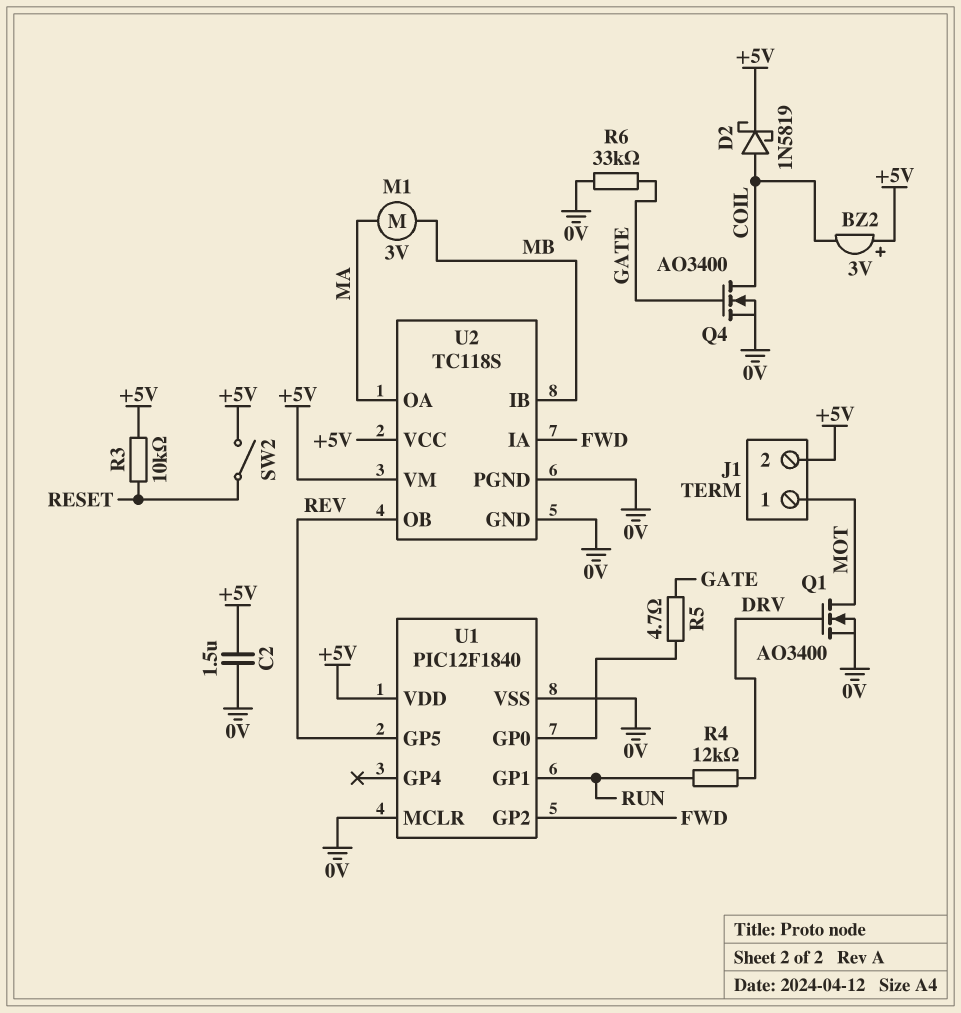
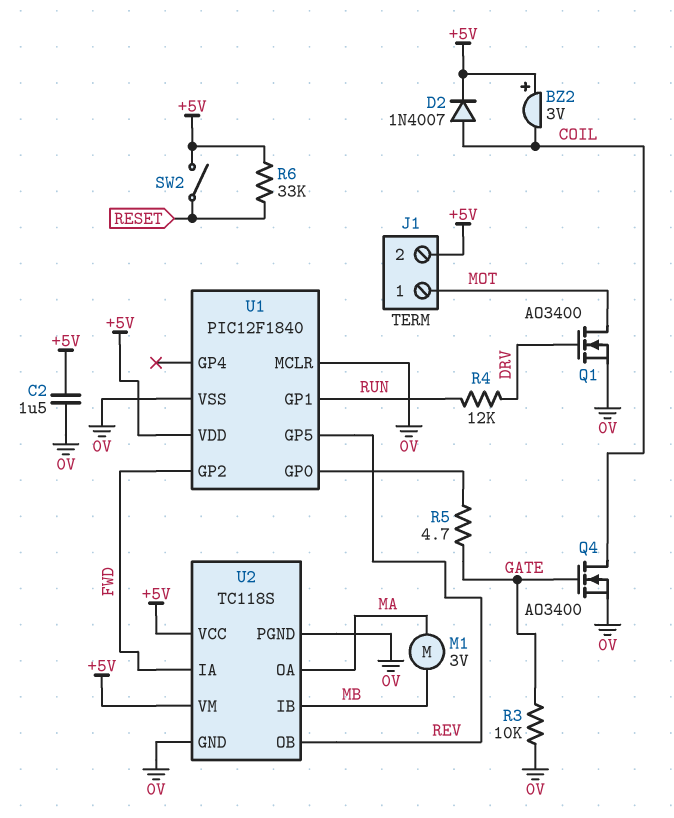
D2: schottky 1N5819 (A COIL, K +5V) -> diode 1N4007 (A COIL, K +5V)
R3: 10k (+5V, RESET) -> 10k (0V, GATE)
R6: 33k (0V, GATE) -> 33k (+5V, RESET)

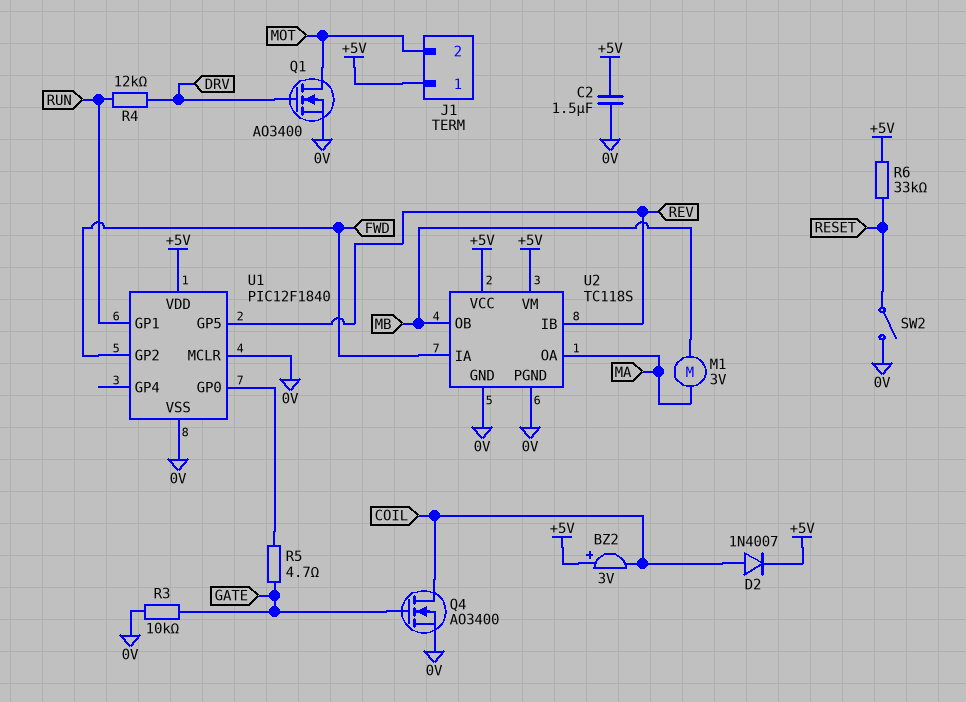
J1 pin 1: MOT -> +5V
J1 pin 2: +5V -> MOT
SW2: switch (+5V, RESET) -> switch (0V, RESET)
U2 pin IB: MB -> REV
U2 pin OB: REV -> MB

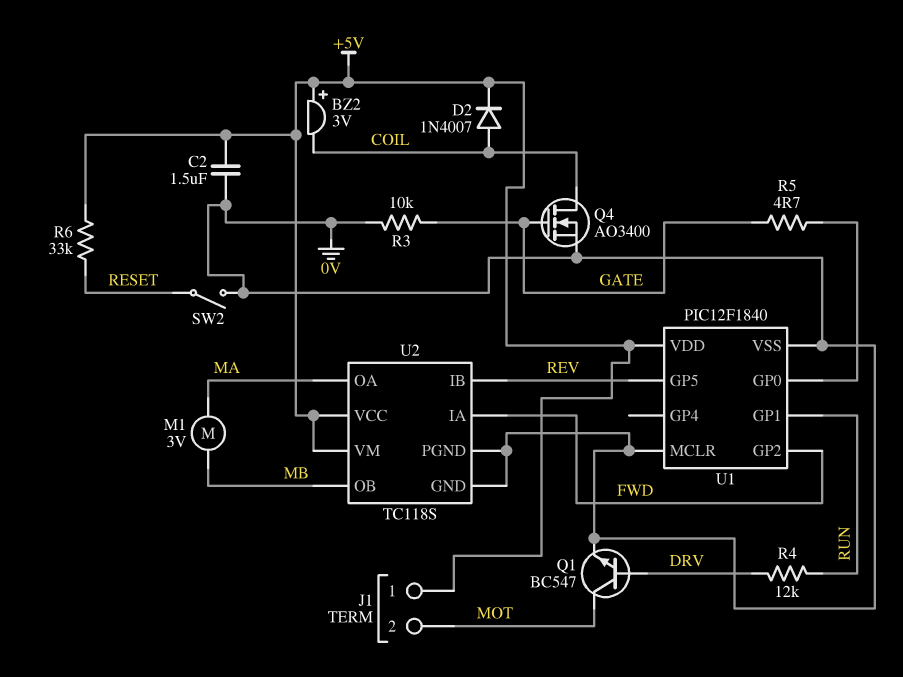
Q1: NMOS AO3400 (G DRV, D MOT, S 0V) -> NPN BC547 (B DRV, C MOT, E 0V)

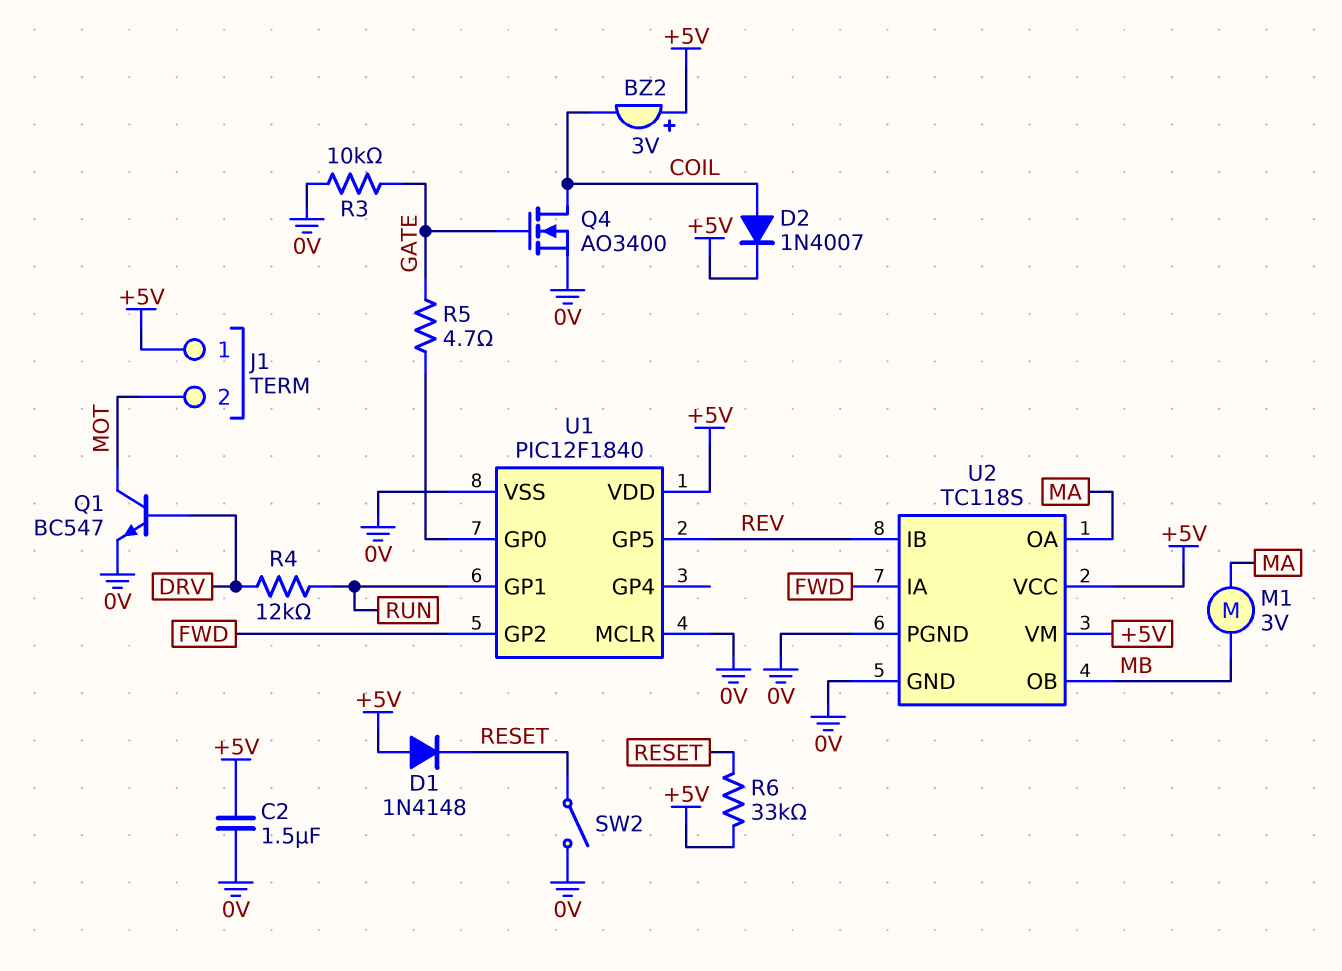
D1: none -> diode 1N4148 (A +5V, K RESET)

